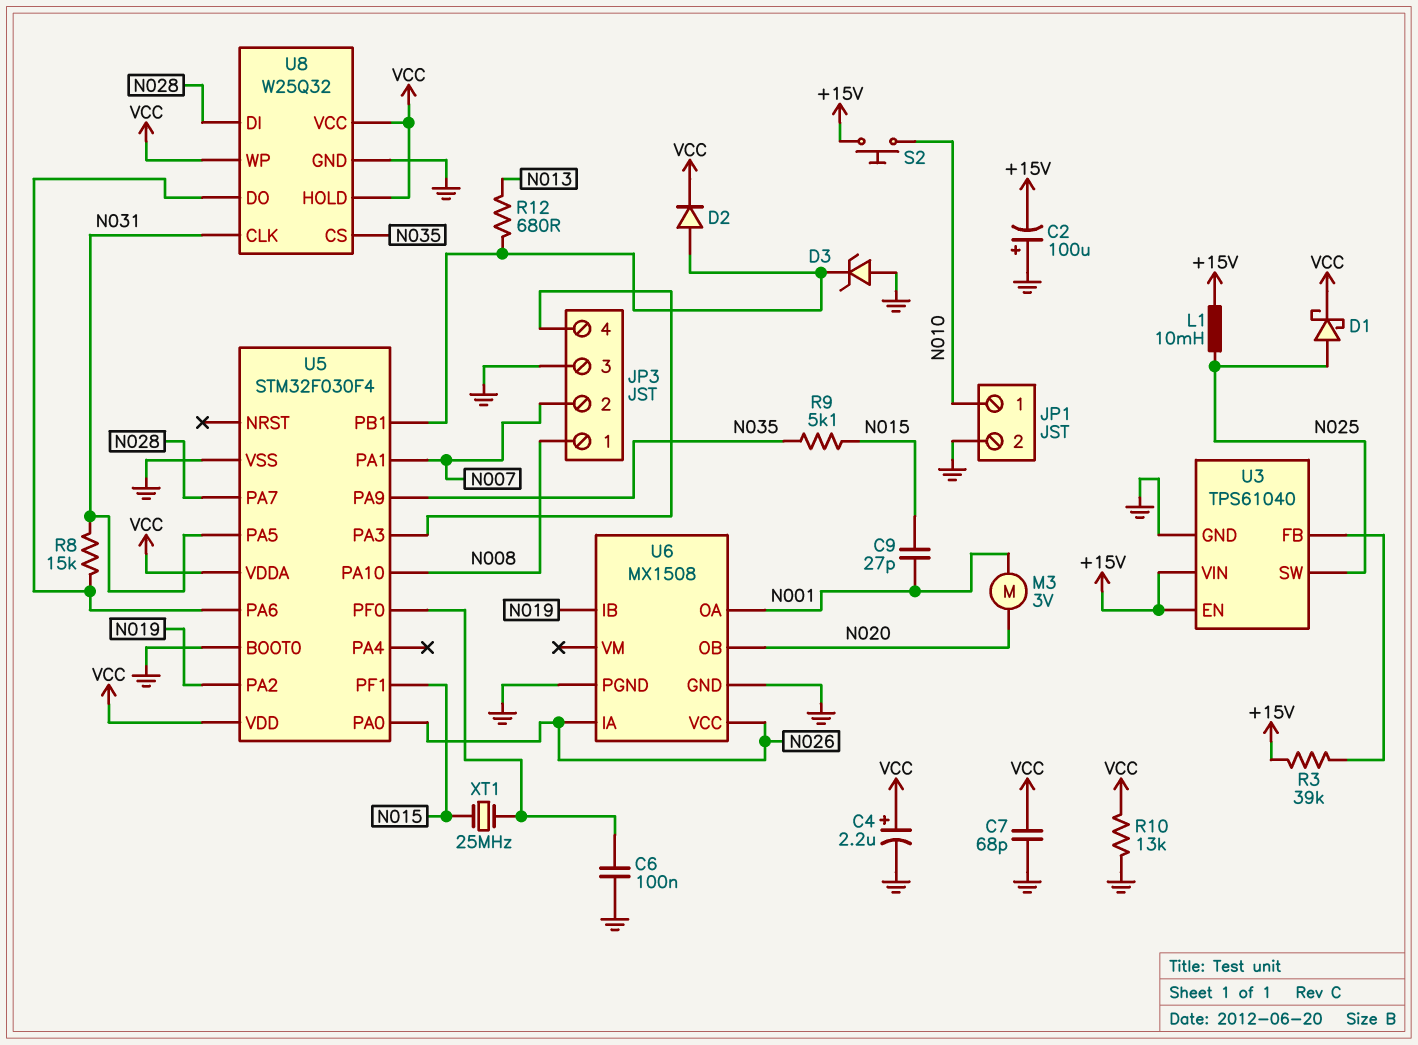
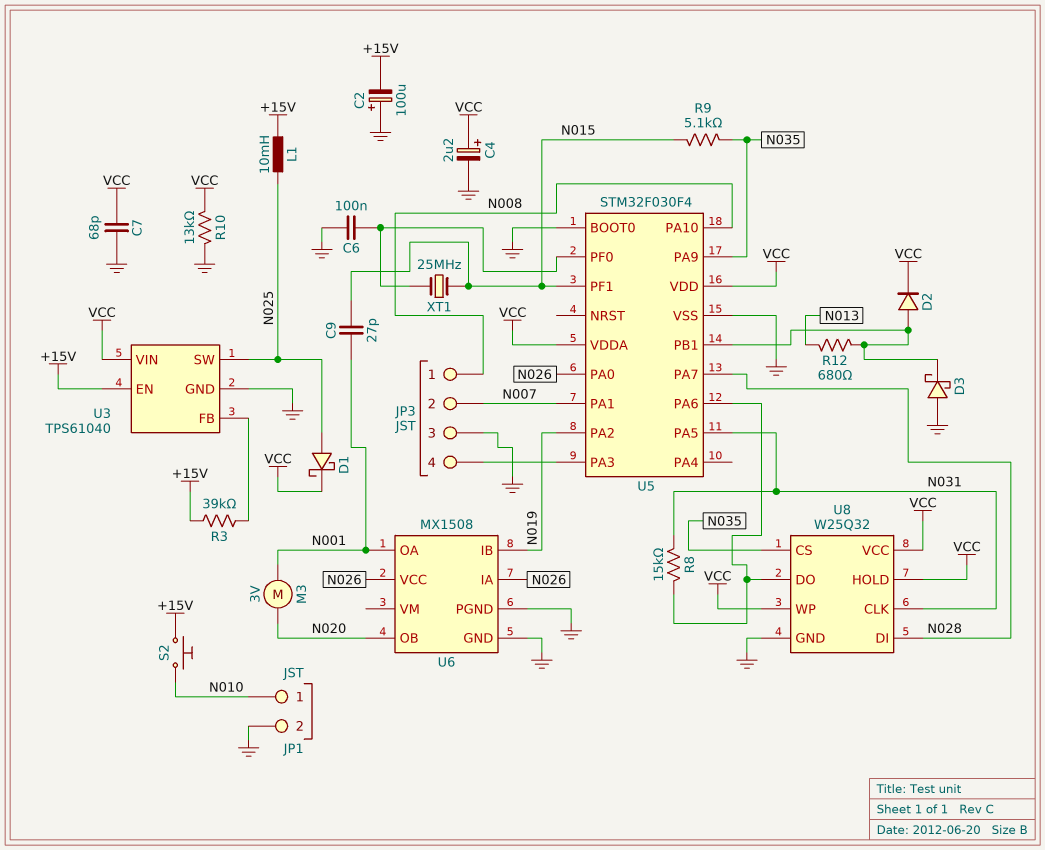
D3: zener (A GND, K U5/PB1) -> schottky (A GND, K U5/PB1)
U3 pin VIN: +15V -> VCC

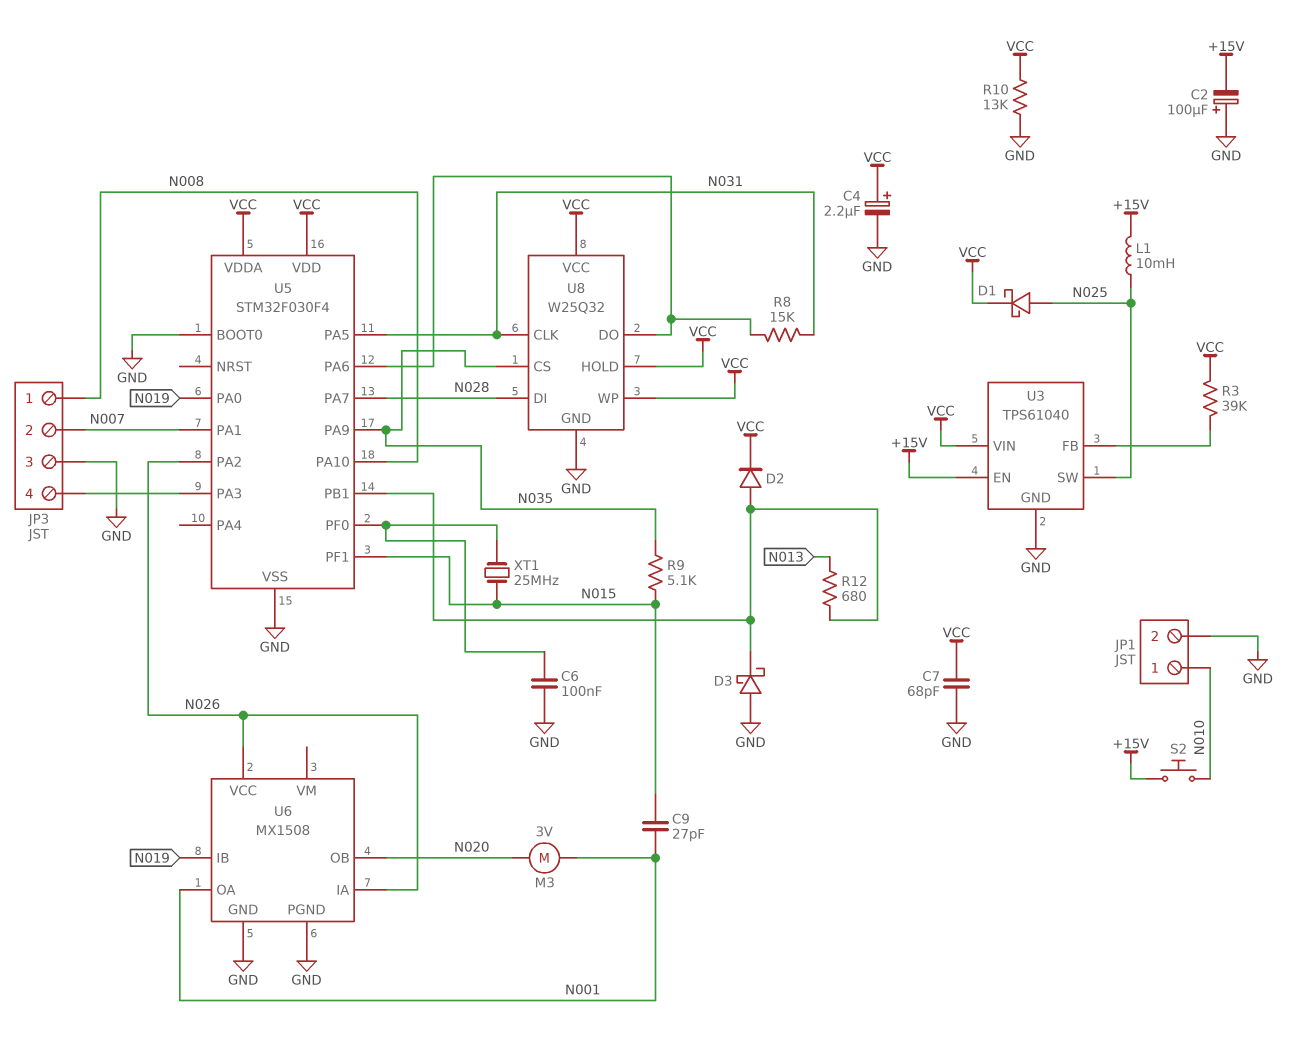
R3: 39k (+15V, U3/FB) -> 39k (U3/FB, VCC)
U5 pin PA0: N026 -> N019
U5 pin PA2: N019 -> N026

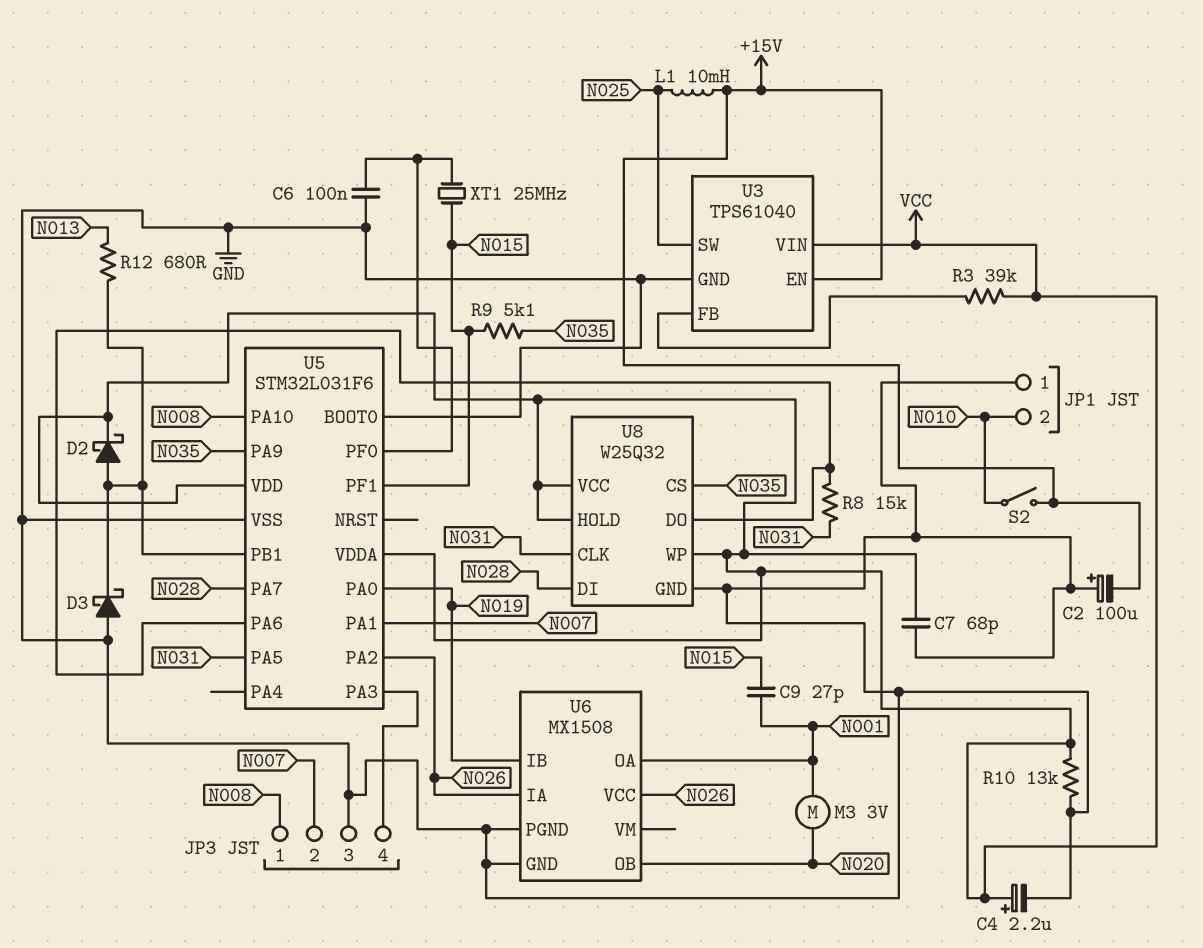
D1: schottky (A N025, K VCC) -> none
D2: diode (A U5/PB1, K VCC) -> schottky (A U5/PB1, K VCC)
JP1 pin 1: N010 -> GND
JP1 pin 2: GND -> N010
S2: button (+15V, N010) -> switch (+15V, N010)
U5: STM32F030F4 -> STM32L031F6

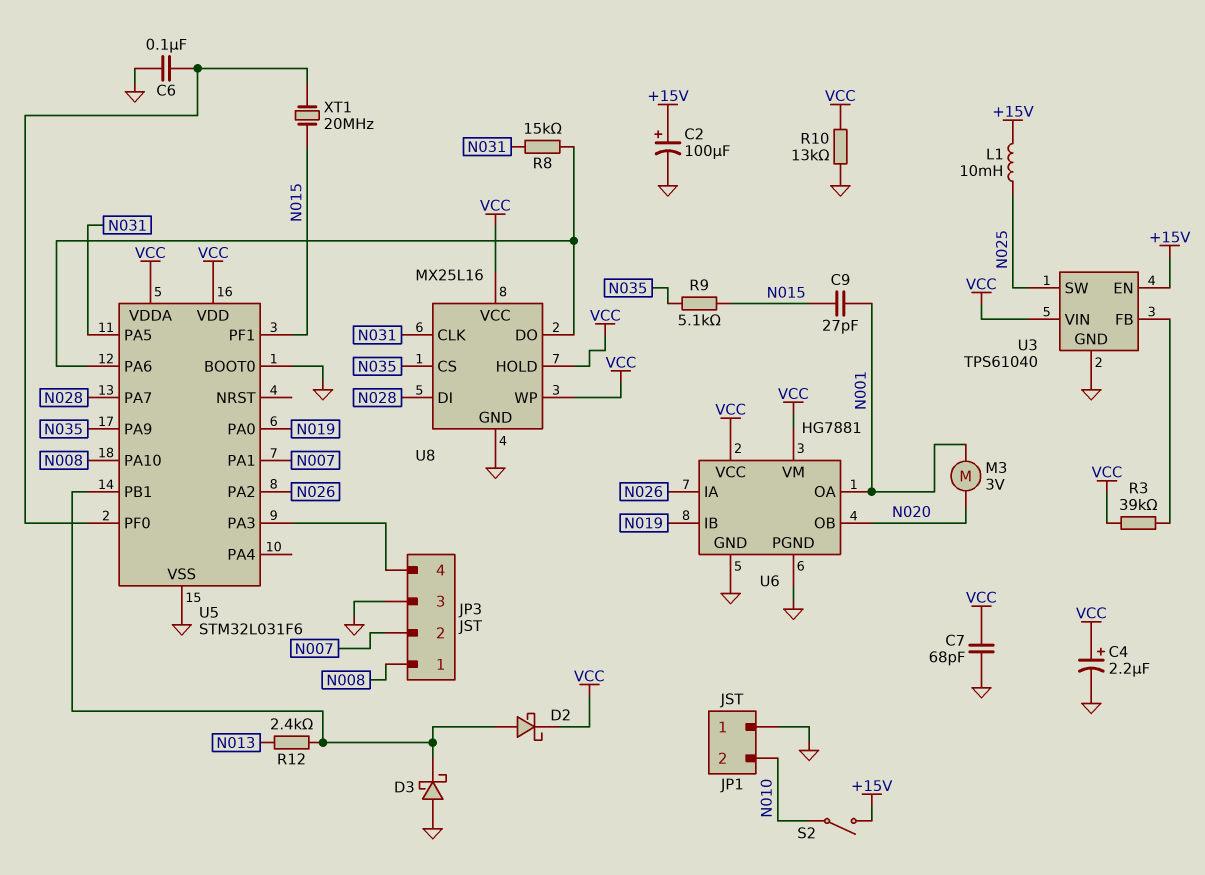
C2: 100uF (plus GND, minus +15V) -> 100uF (plus +15V, minus GND)
R12: 680 (N013, U5/PB1) -> 2.4k (N013, U5/PB1)
U6: MX1508 -> HG7881
U6 pin VCC: N026 -> VCC
U6 pin VM: none -> VCC
U8: W25Q32 -> MX25L16
XT1: 25MHz (N015, U5/PF0) -> 20MHz (N015, U5/PF0)

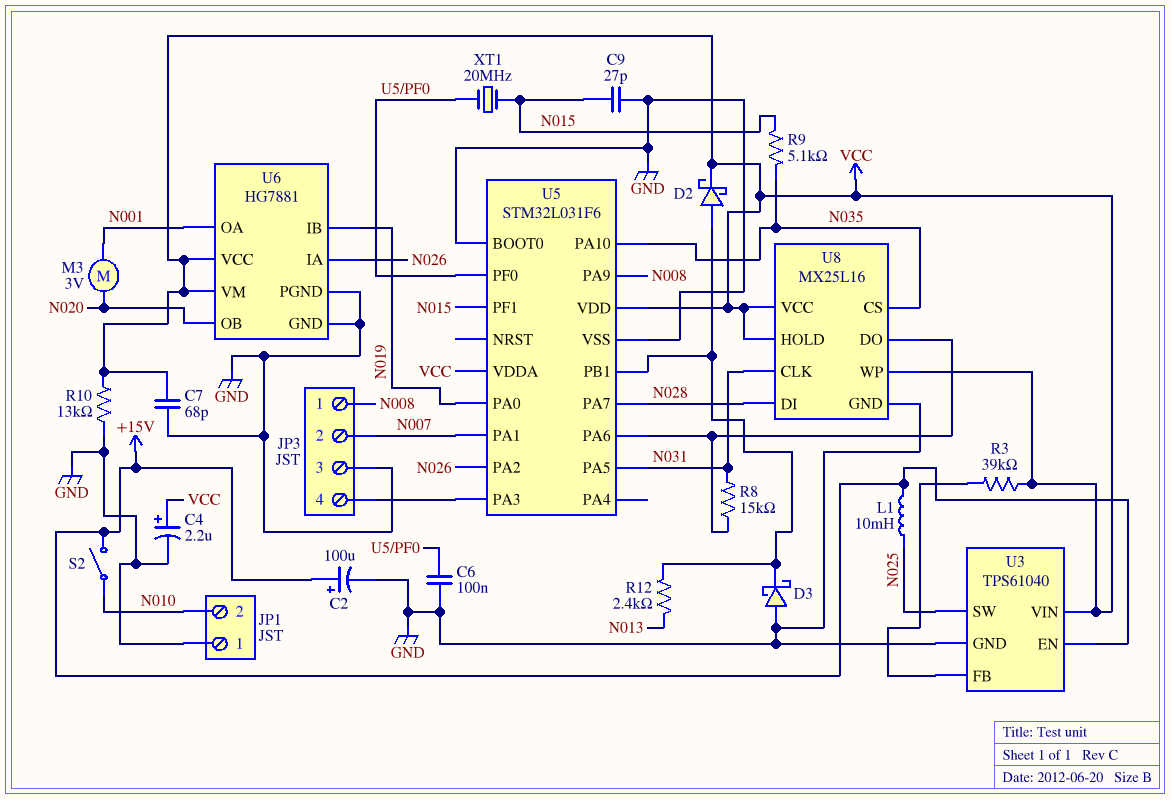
C9: 27pF (N001, N015) -> 27pF (GND, N015)
U5 pin PA9: N035 -> N008
U5 pin PA10: N008 -> N035

